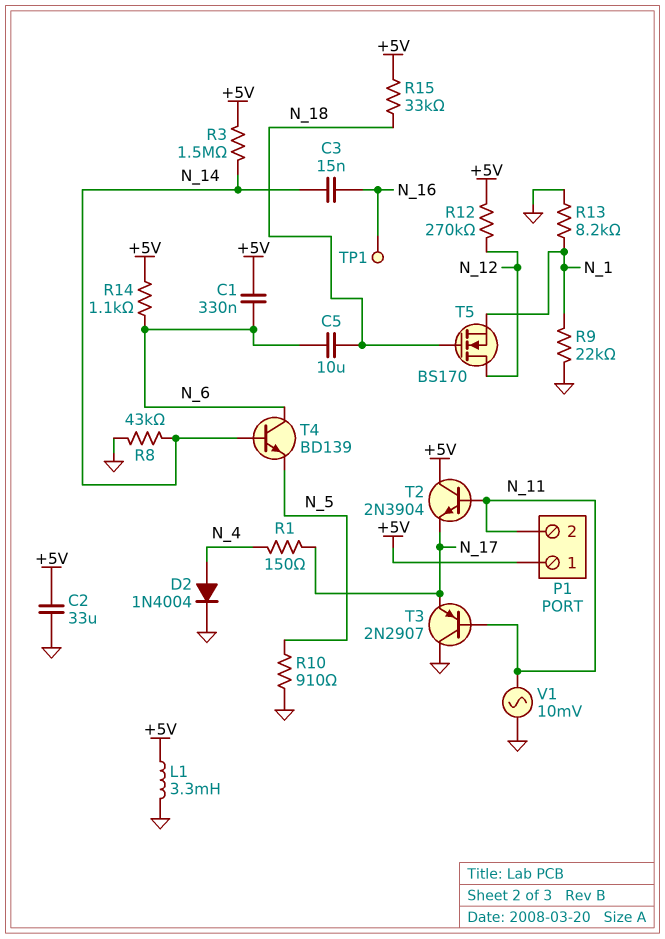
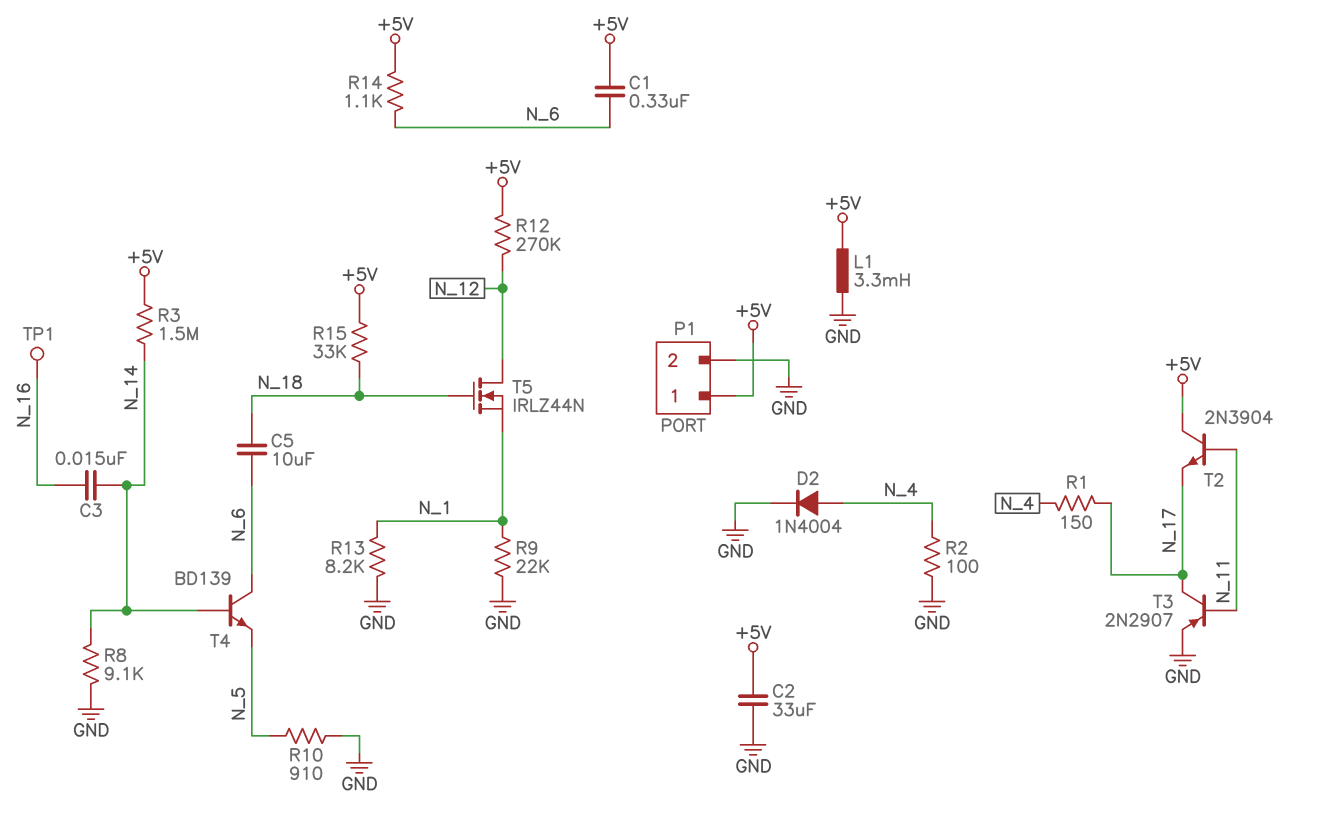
P1 pin 2: N_11 -> GND
R2: none -> 100 (GND, N_4)
R8: 43k (GND, N_14) -> 9.1k (GND, N_14)
T3: PNP 2N2907 (B N_11, C GND, E N_17) -> PNP 2N2907 (B N_11, C N_17, E GND)
T5: NMOS BS170 (G N_18, D N_12, S N_1) -> NMOS IRLZ44N (G N_18, D N_12, S N_1)
V1: AC 10mV (GND, N_11) -> none

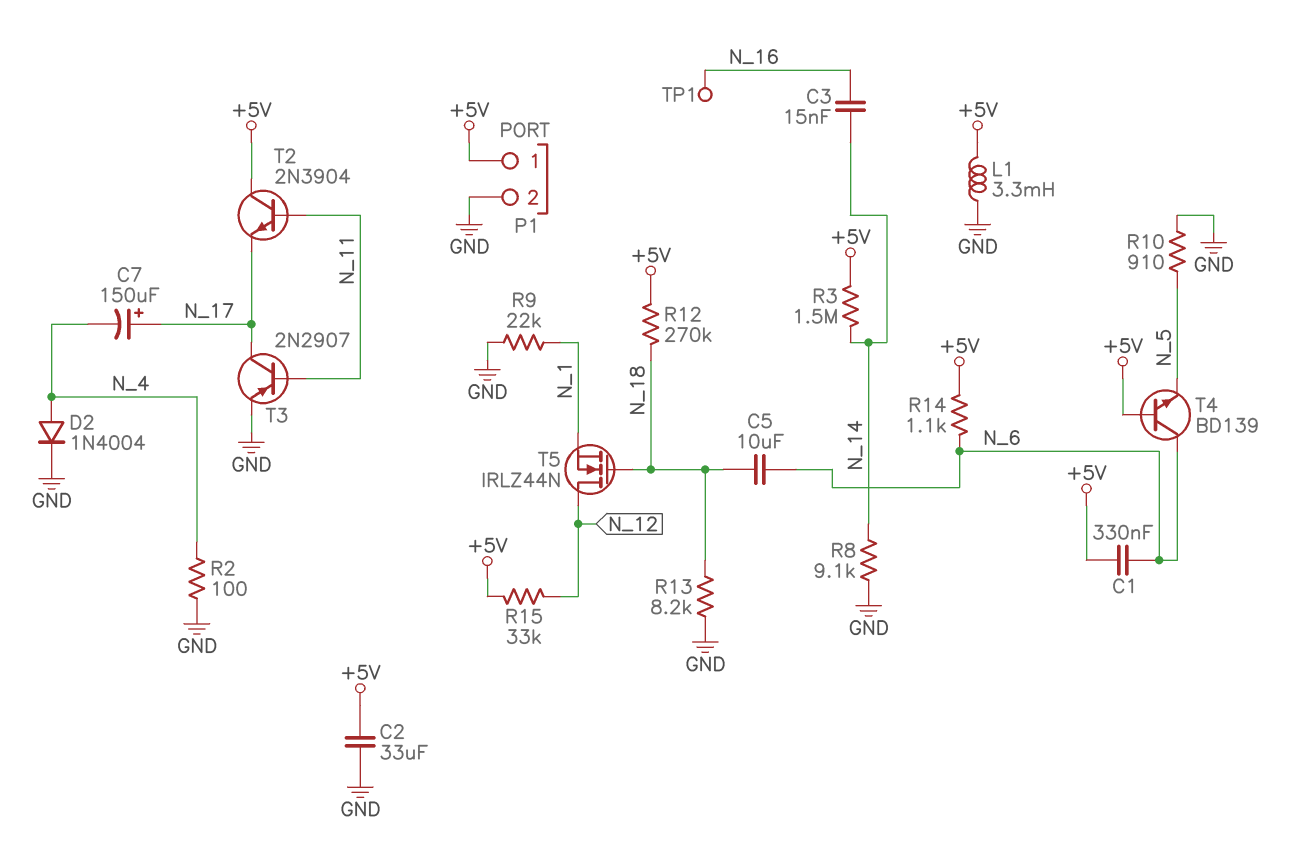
C7: none -> 150uF (plus N_17, minus N_4)
R1: 150 (N_4, N_17) -> none
R12: 270k (+5V, N_12) -> 270k (+5V, N_18)
R13: 8.2k (GND, N_1) -> 8.2k (GND, N_18)
R15: 33k (+5V, N_18) -> 33k (+5V, N_12)
T4: NPN BD139 (B N_14, C N_6, E N_5) -> NPN BD139 (B +5V, C N_6, E N_5)

